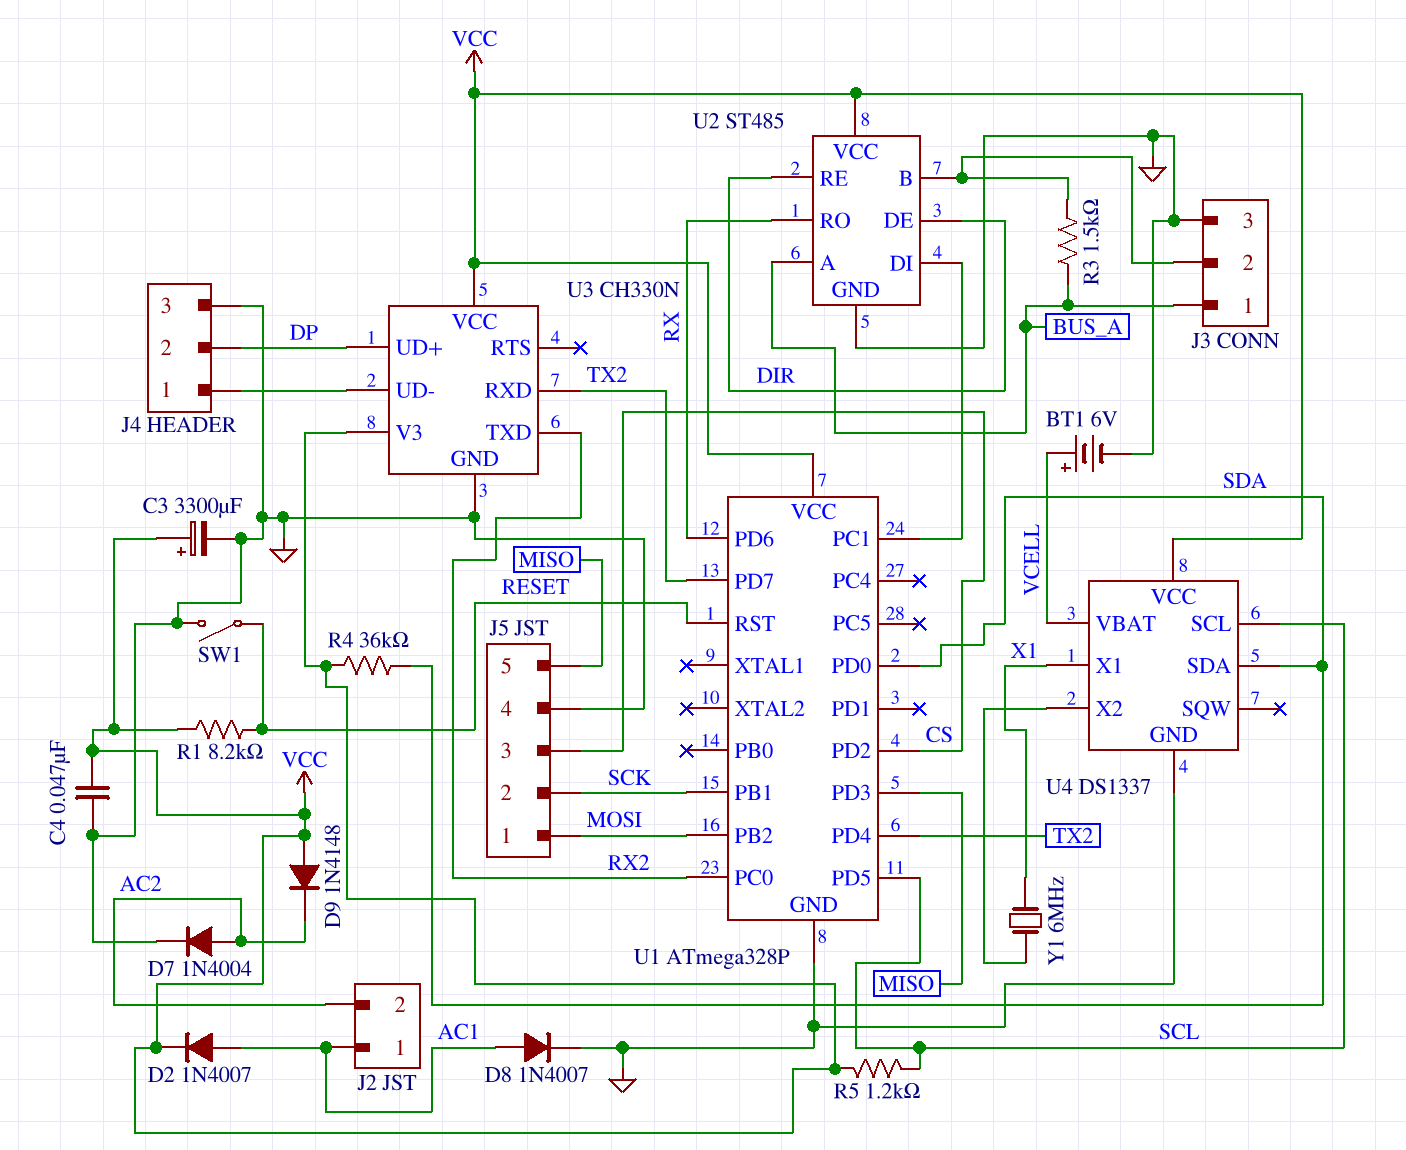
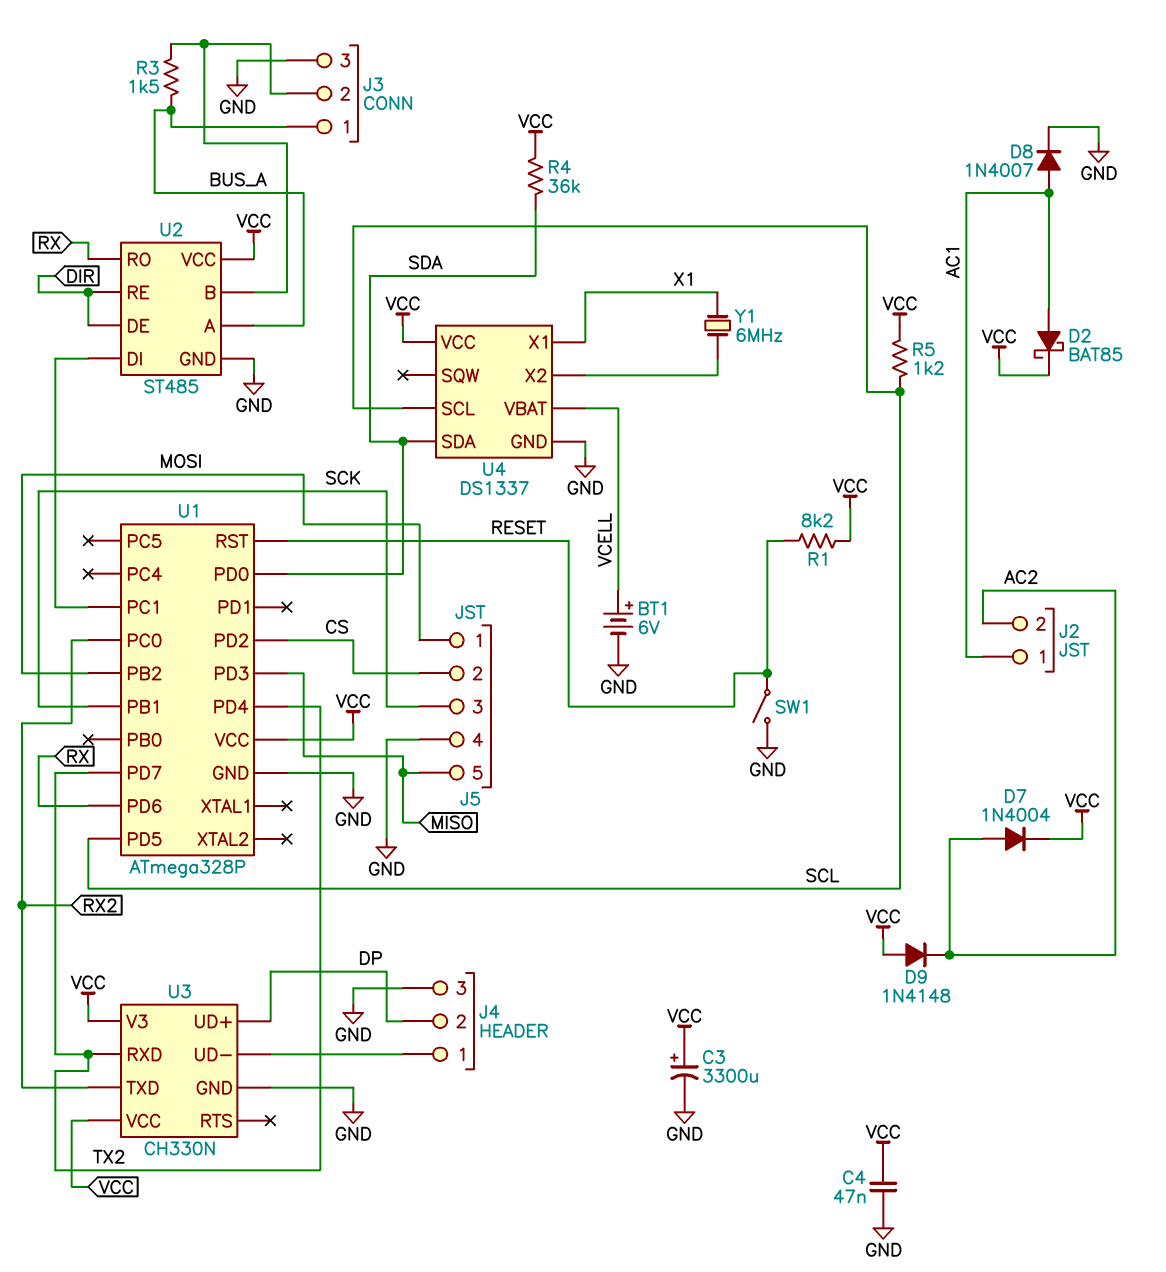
D2: diode 1N4007 (A AC1, K VCC) -> schottky BAT85 (A AC1, K VCC)
D7: diode 1N4004 (A AC2, K GND) -> diode 1N4004 (A AC2, K VCC)
J5 pin 2: SCK -> CS
J5 pin 3: CS -> SCK

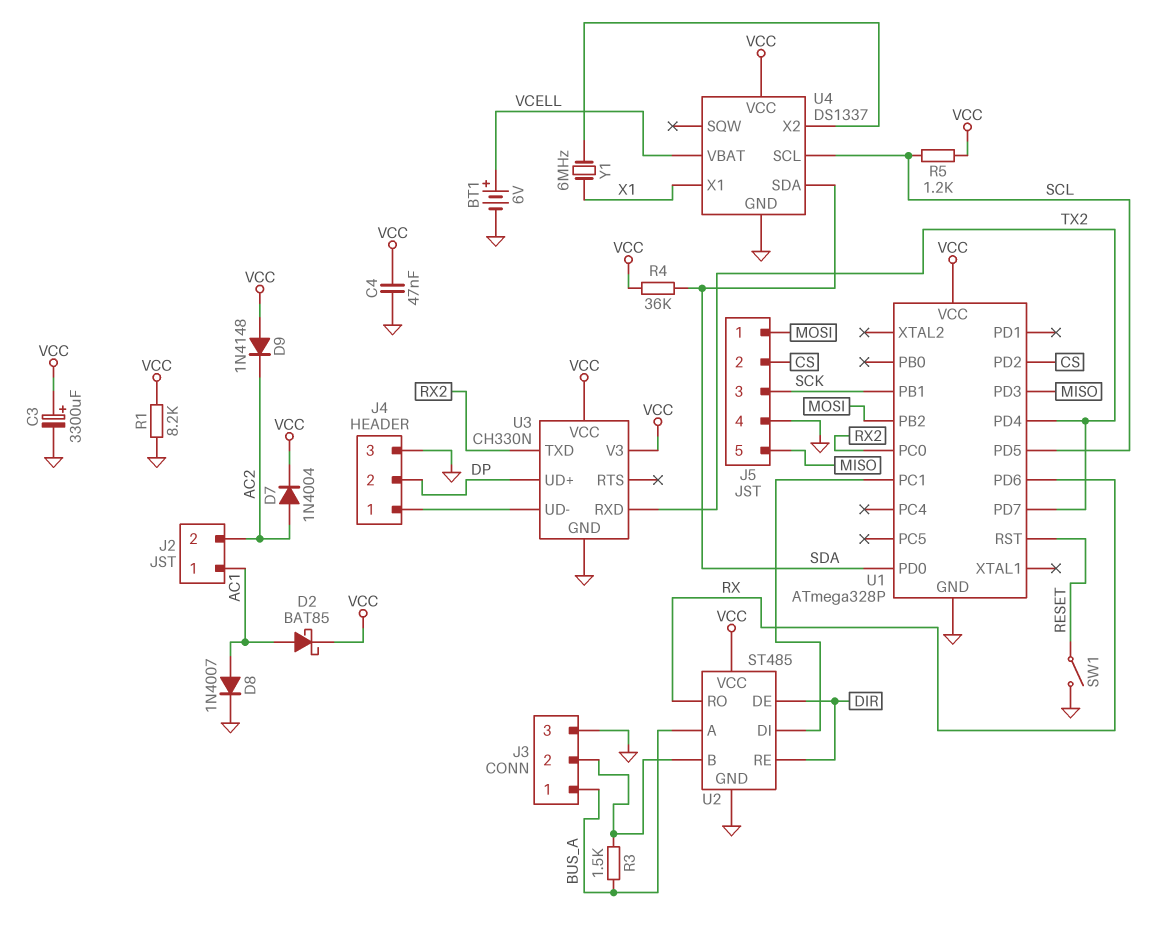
R1: 8.2k (RESET, VCC) -> 8.2k (GND, VCC)

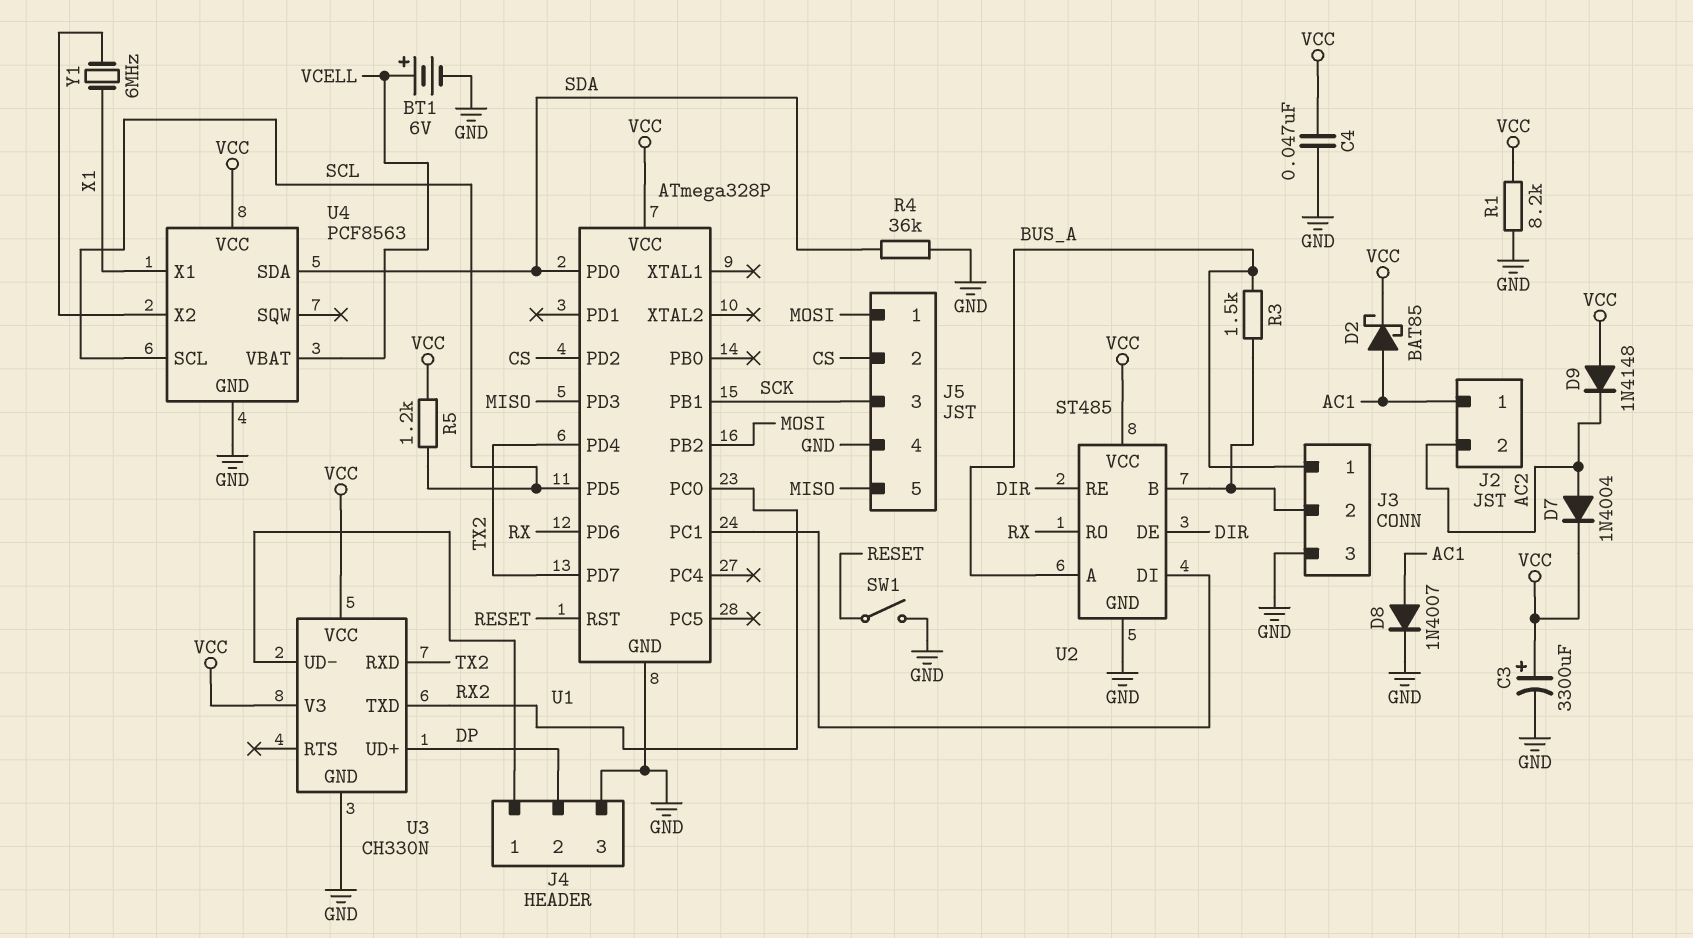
R4: 36k (SDA, VCC) -> 36k (GND, SDA)
U4: DS1337 -> PCF8563

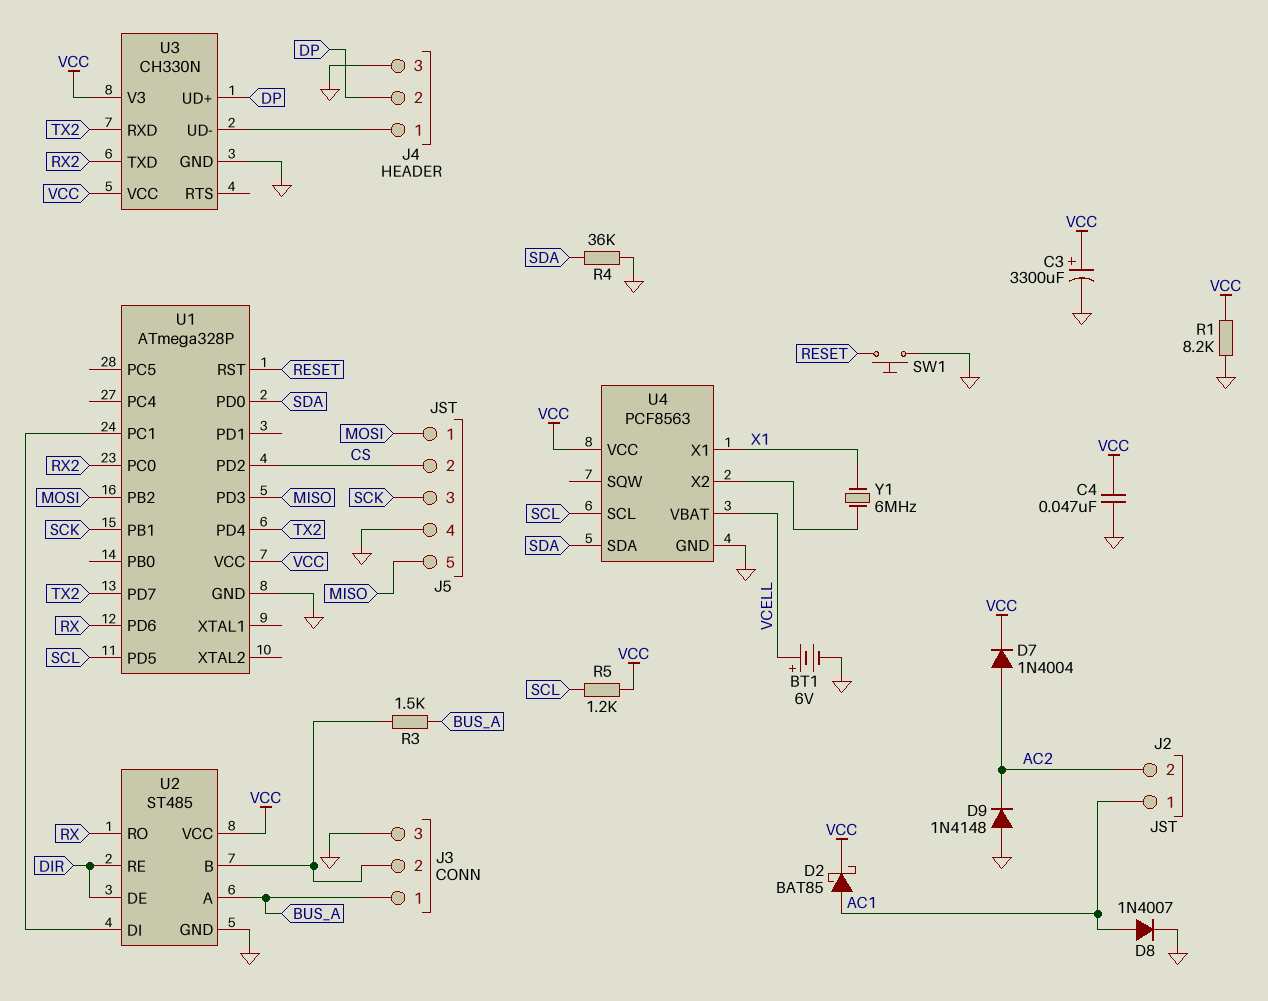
D9: diode 1N4148 (A VCC, K AC2) -> diode 1N4148 (A GND, K AC2)
SW1: switch (GND, RESET) -> button (GND, RESET)

